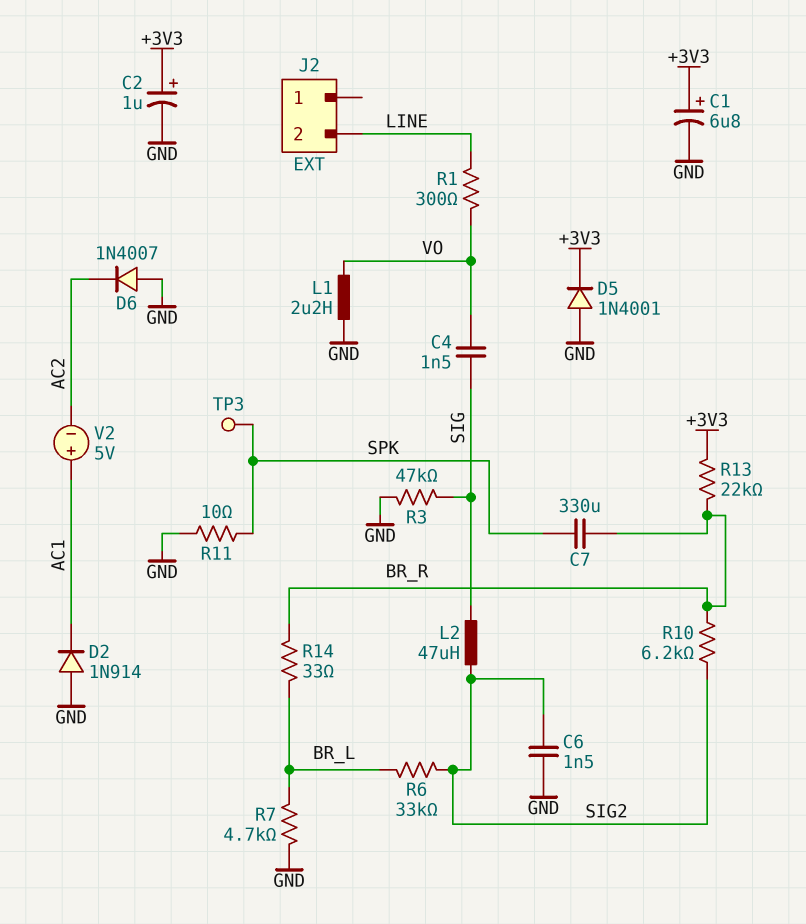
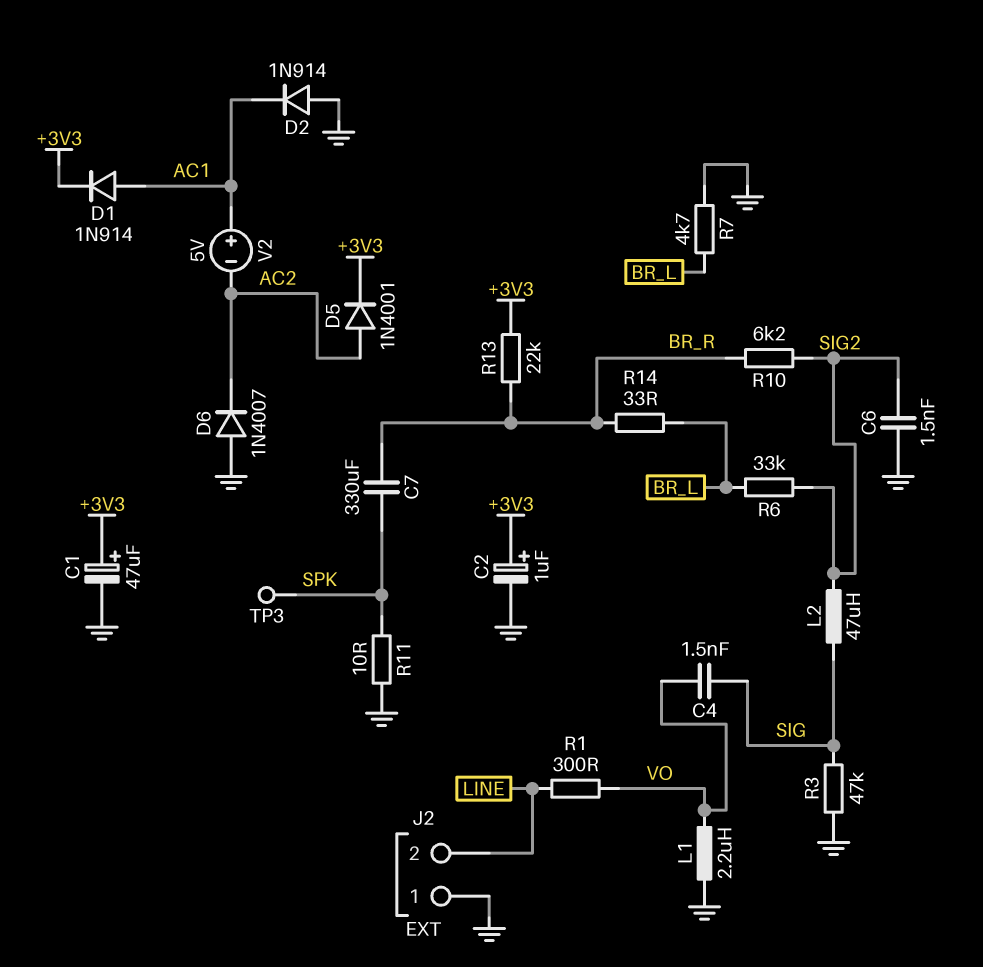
C1: 6.8uF (plus +3V3, minus GND) -> 47uF (plus +3V3, minus GND)
D1: none -> diode 1N914 (A AC1, K +3V3)
D5: diode 1N4001 (A GND, K +3V3) -> diode 1N4001 (A AC2, K +3V3)
J2 pin 1: none -> GND

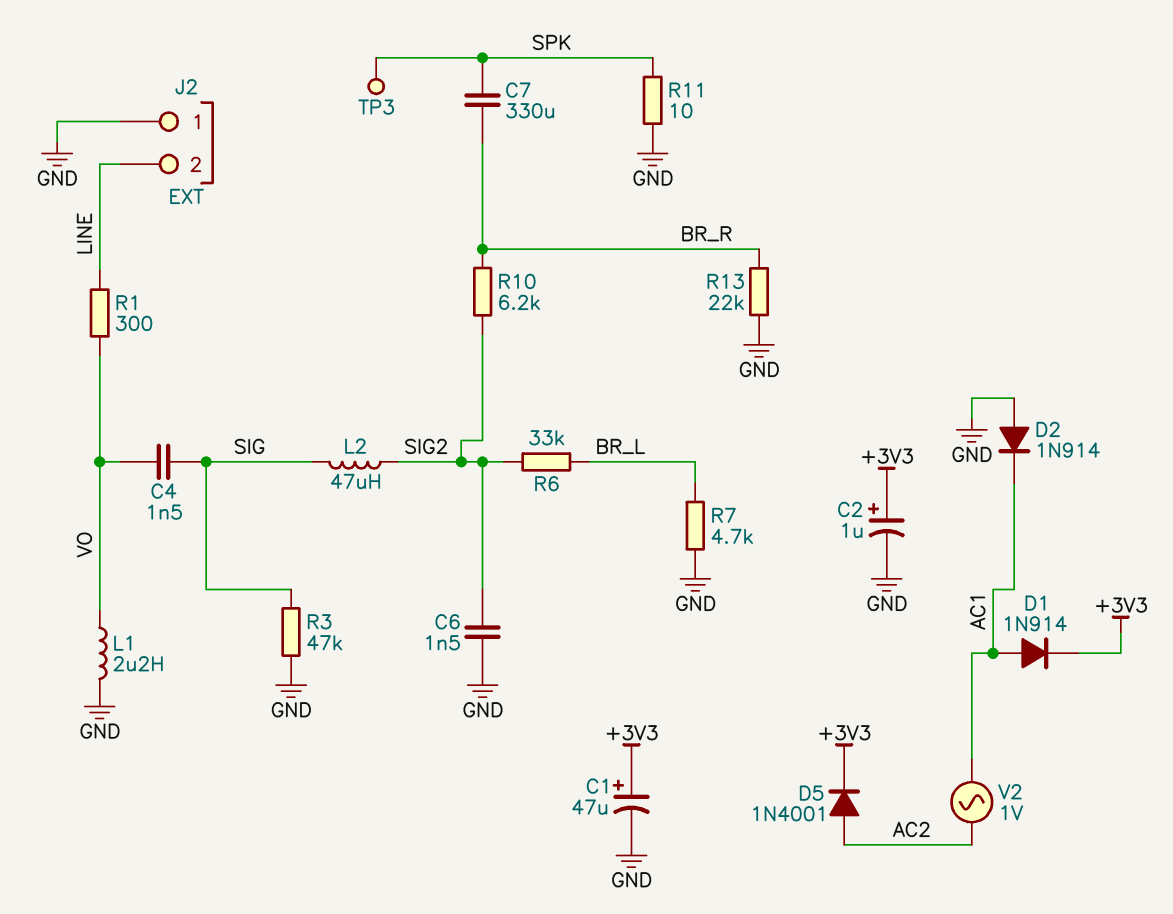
D6: diode 1N4007 (A GND, K AC2) -> none
R13: 22k (+3V3, BR_R) -> 22k (BR_R, GND)
R14: 33 (BR_L, BR_R) -> none
V2: 5V (plus AC1, minus AC2) -> AC 1V (AC1, AC2)

